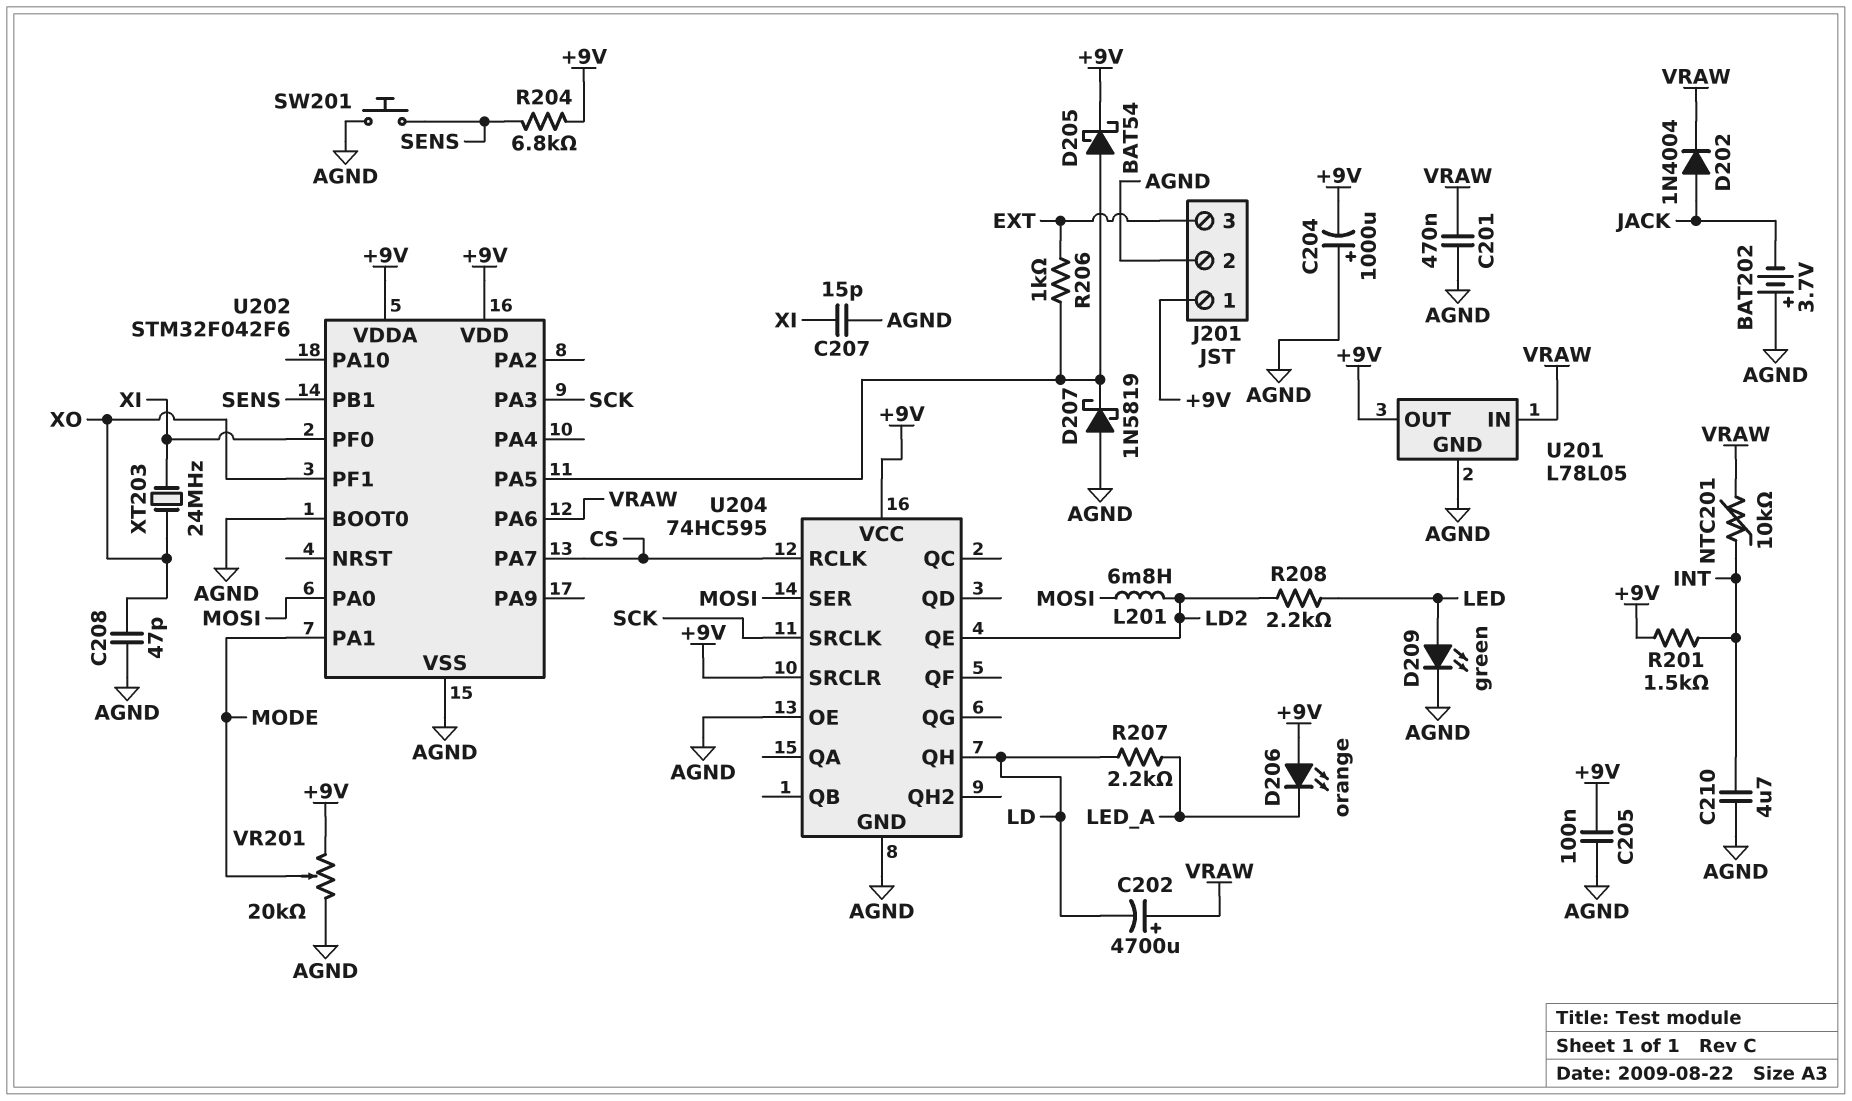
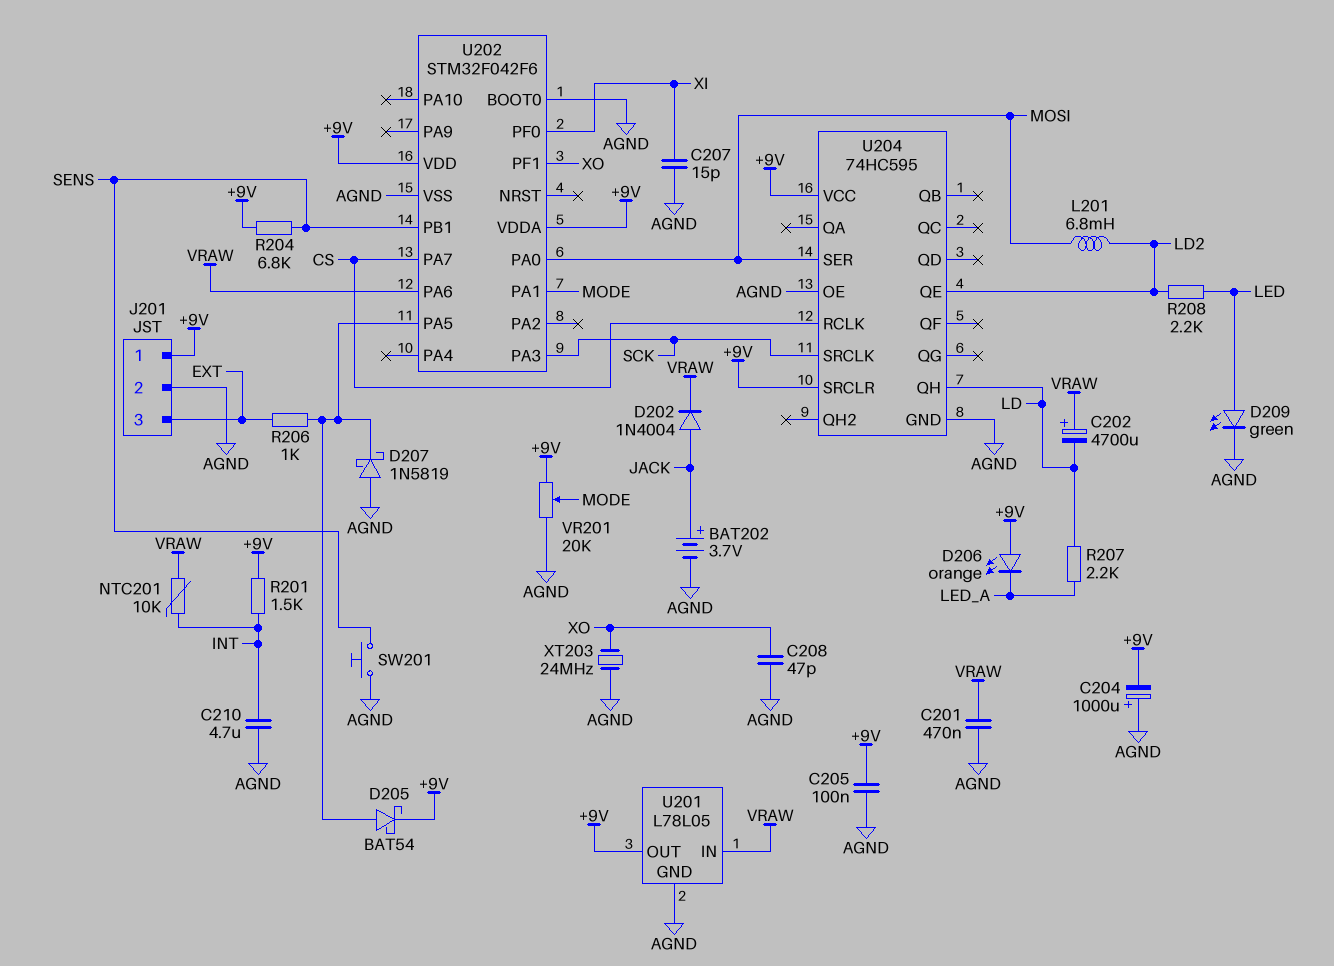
BAT202: 3.7V (plus AGND, minus JACK) -> 3.7V (plus JACK, minus AGND)
XT203: 24MHz (XI, XO) -> 24MHz (AGND, XO)

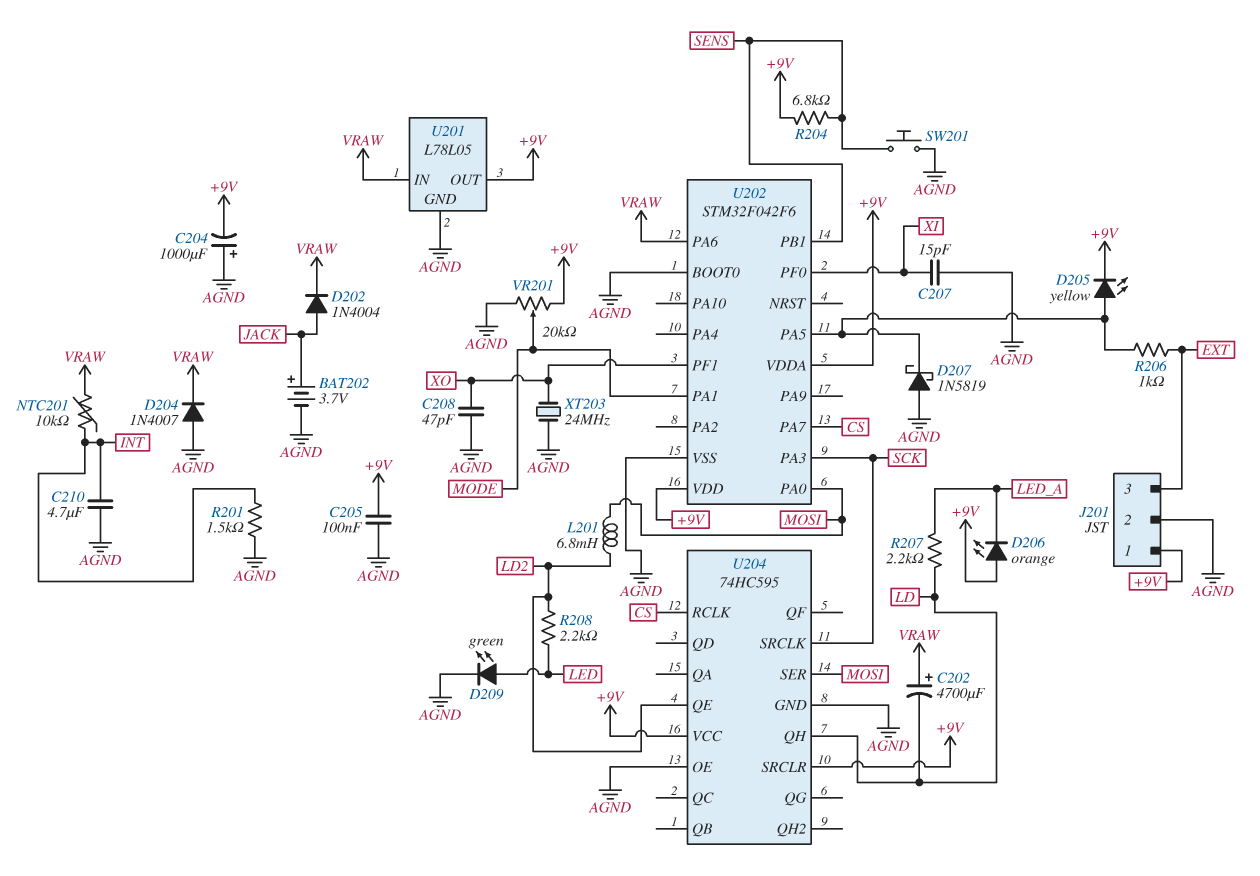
C201: 470nF (AGND, VRAW) -> none
D204: none -> diode 1N4007 (A AGND, K VRAW)
D205: schottky BAT54 (A U202/PA5, K +9V) -> LED yellow (A U202/PA5, K +9V)
R201: 1.5k (+9V, INT) -> 1.5k (AGND, INT)

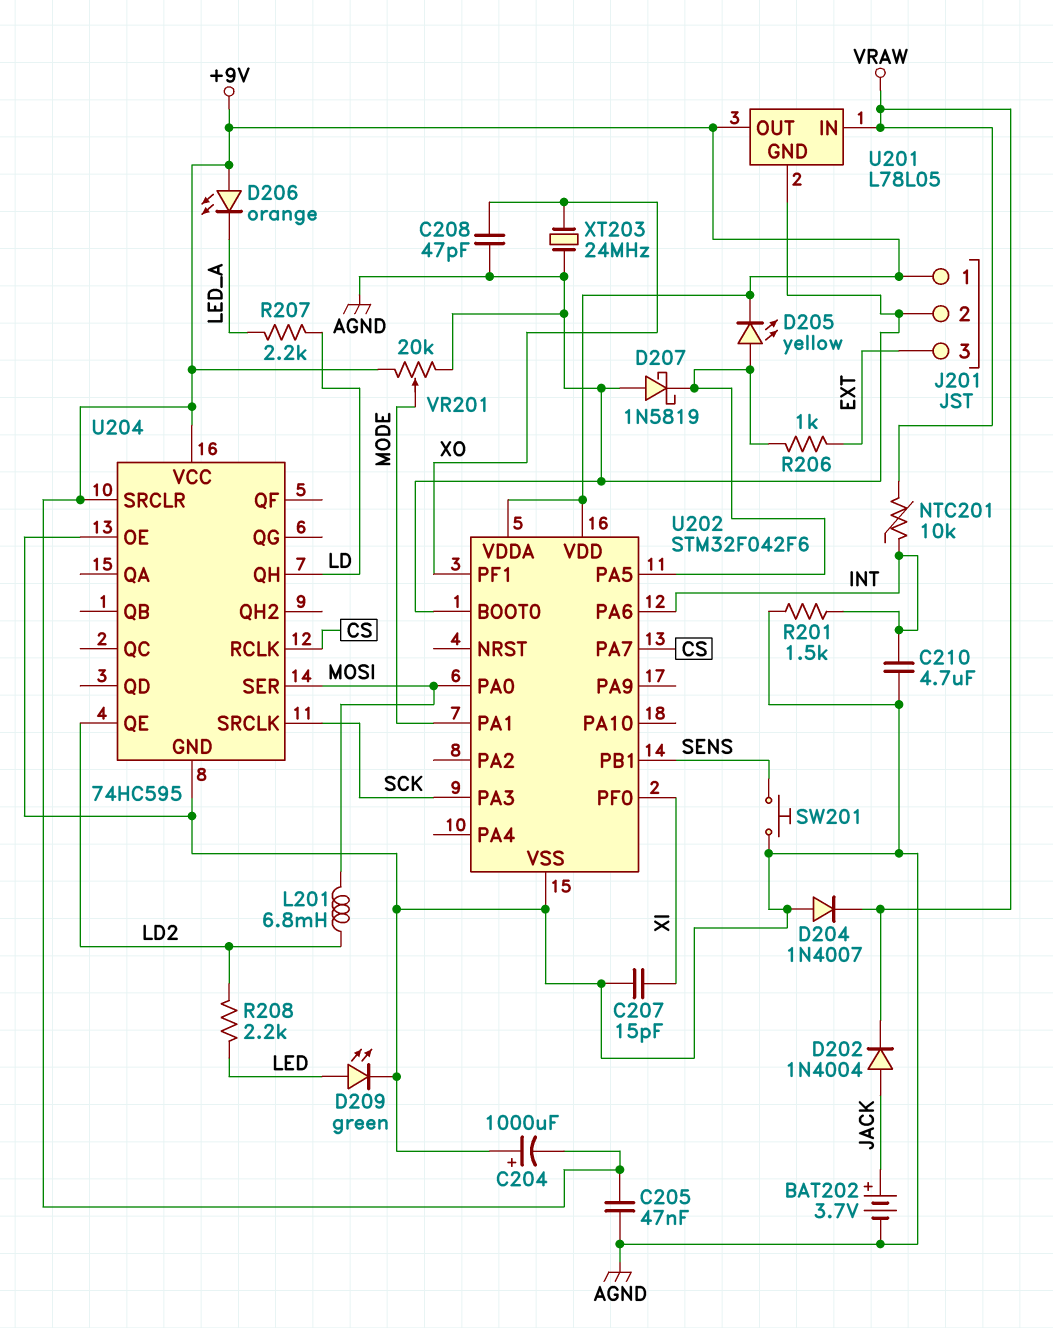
C202: 4700uF (plus VRAW, minus LD) -> none
C205: 100nF (+9V, AGND) -> 47nF (+9V, AGND)
R204: 6.8k (+9V, SENS) -> none
U202 pin PA6: VRAW -> INT

